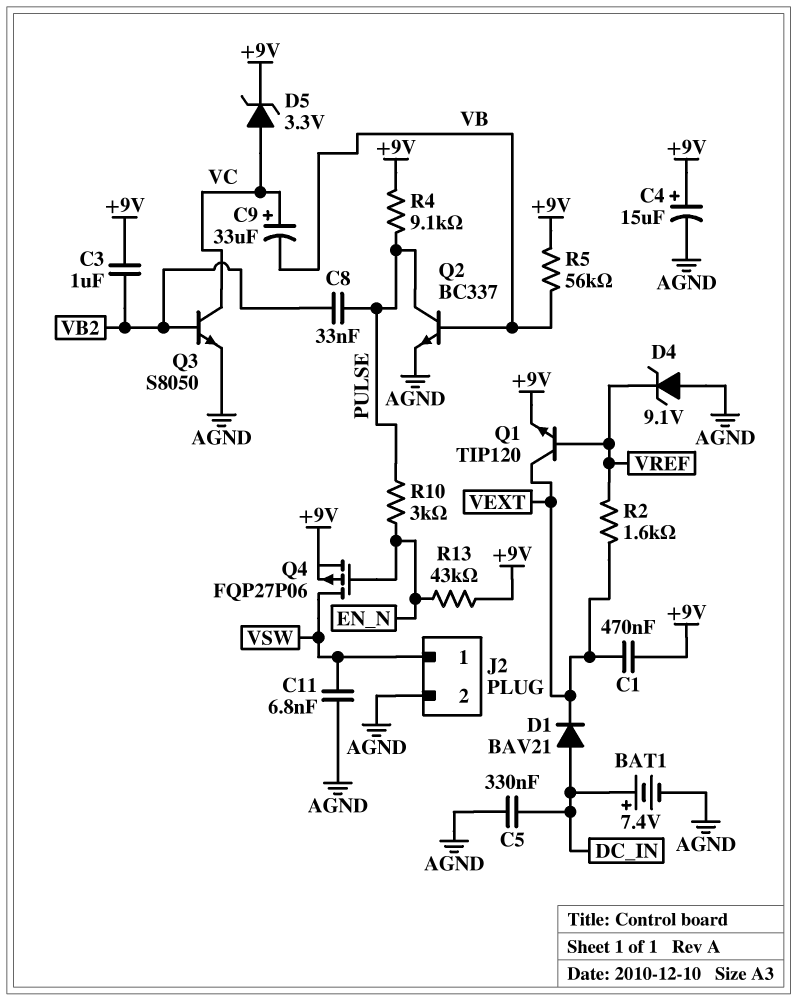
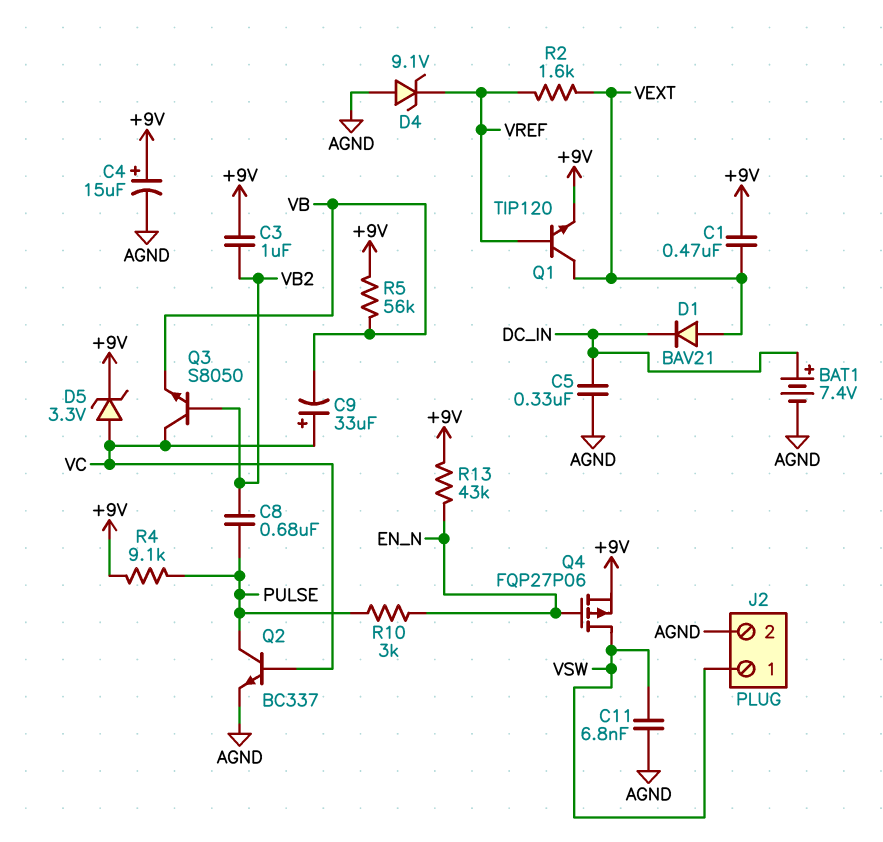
C8: 33nF (PULSE, VB2) -> 680nF (PULSE, VB2)
D1: diode BAV21 (A DC_IN, K VEXT) -> diode BAV21 (A VEXT, K DC_IN)
Q2: NPN BC337 (B VB, C PULSE, E AGND) -> NPN BC337 (B VC, C PULSE, E AGND)
Q3: NPN S8050 (B VB2, C VC, E AGND) -> NPN S8050 (B VB2, C VC, E VB)

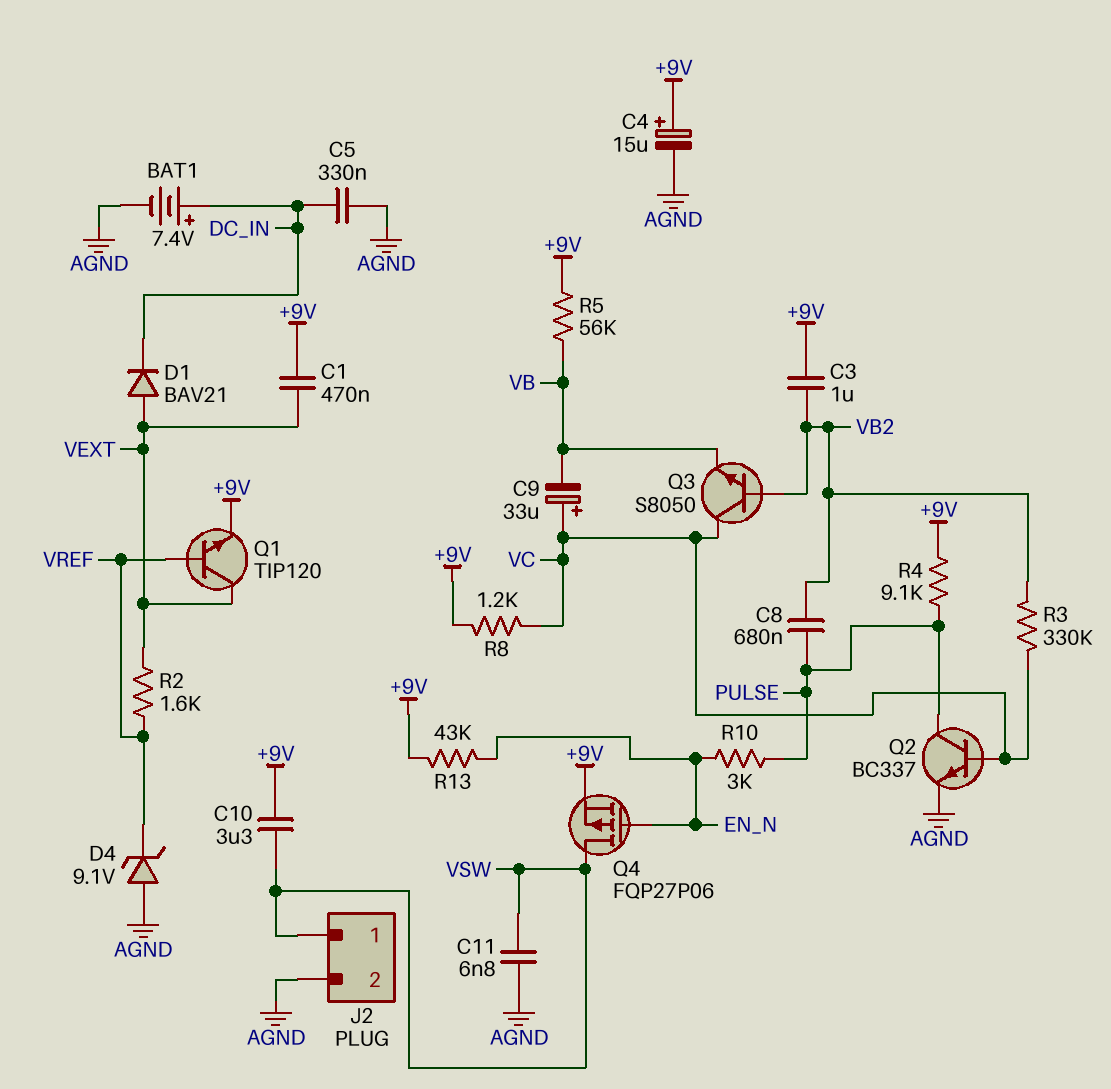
C10: none -> 3.3uF (+9V, VSW)
D5: zener 3.3V (A VC, K +9V) -> none
R3: none -> 330k (VB2, VC)
R8: none -> 1.2k (+9V, VC)

